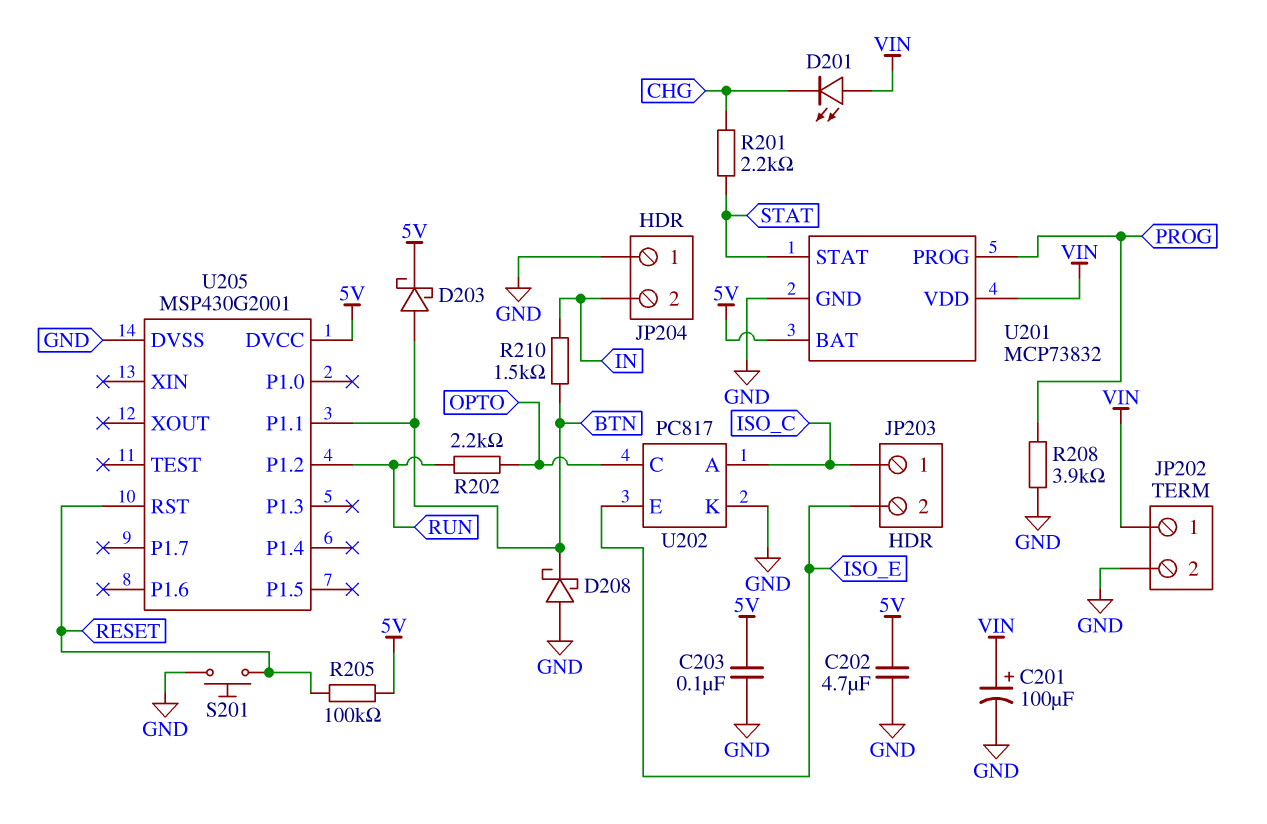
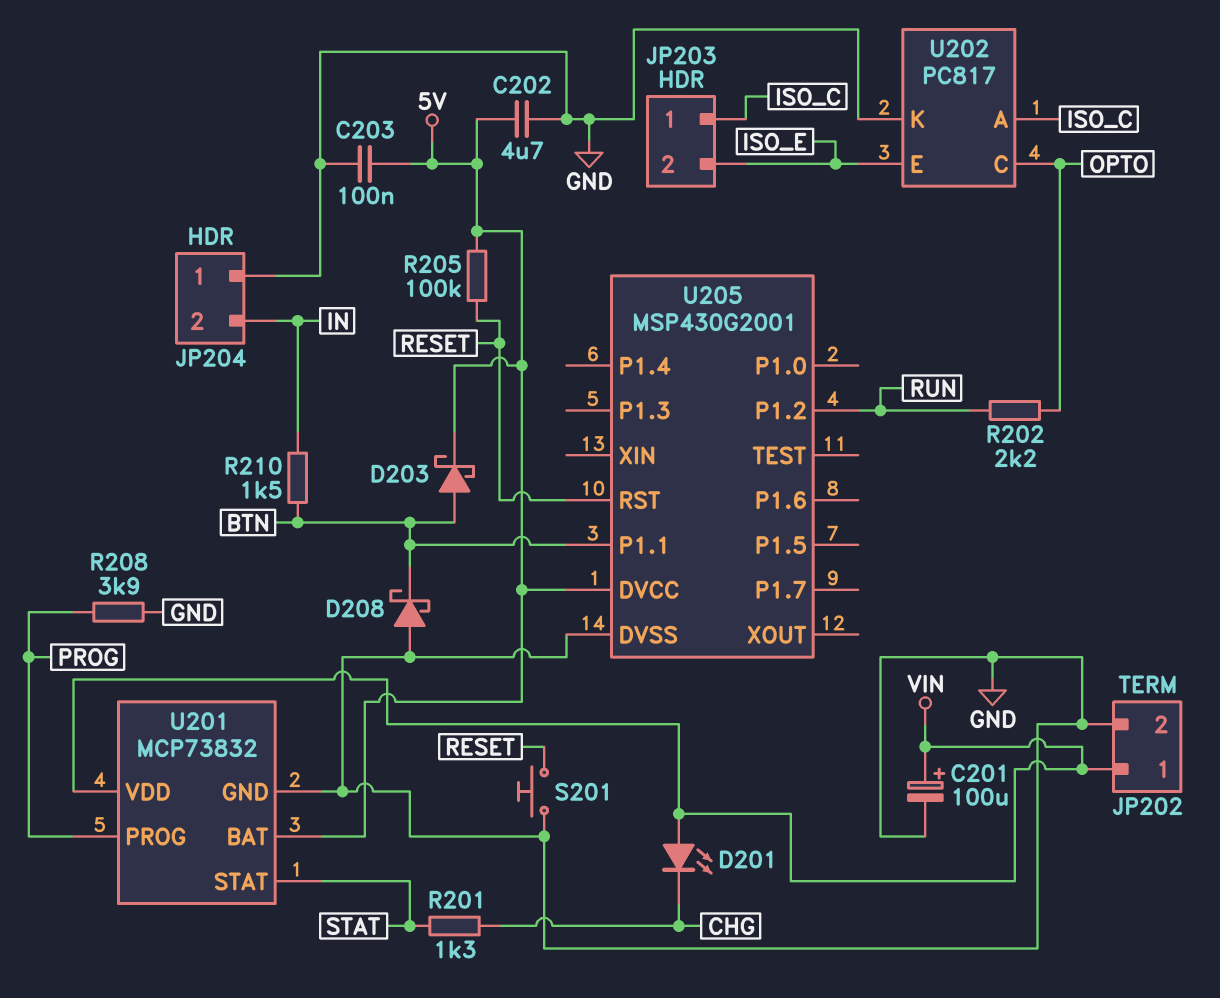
R201: 2.2k (CHG, STAT) -> 1.3k (CHG, STAT)

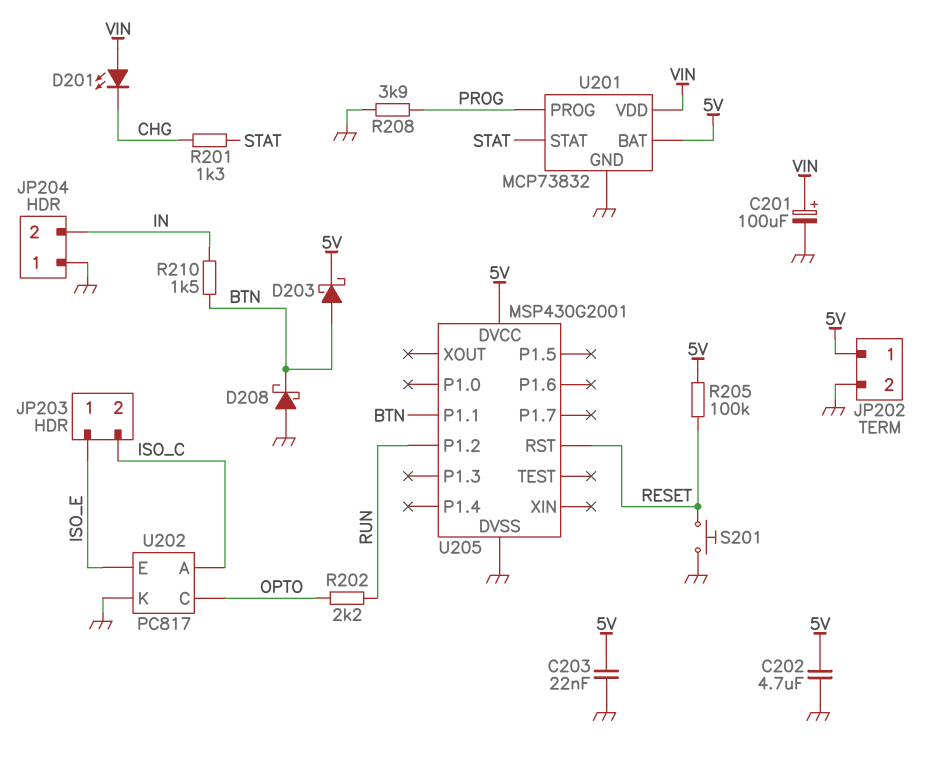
C203: 100nF (5V, GND) -> 22nF (5V, GND)
JP202 pin 1: VIN -> 5V
JP203 pin 1: ISO_C -> ISO_E
JP203 pin 2: ISO_E -> ISO_C

